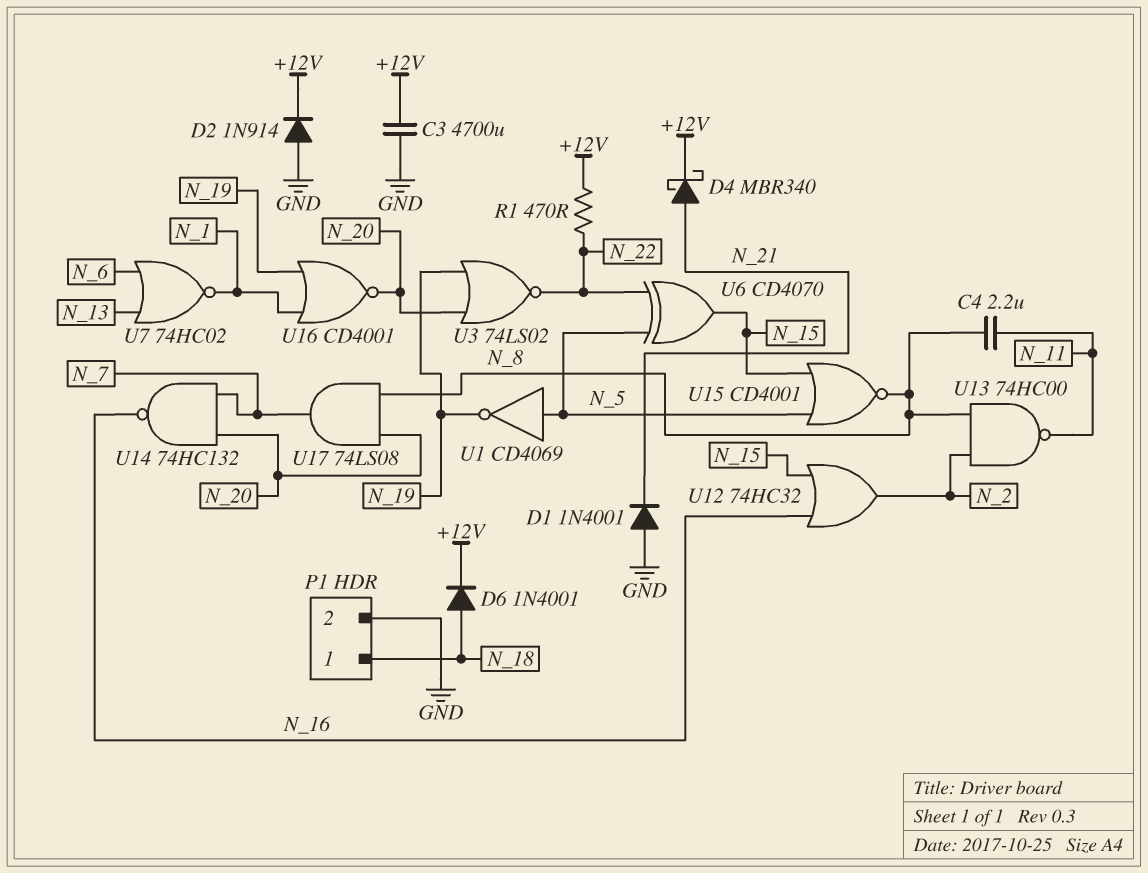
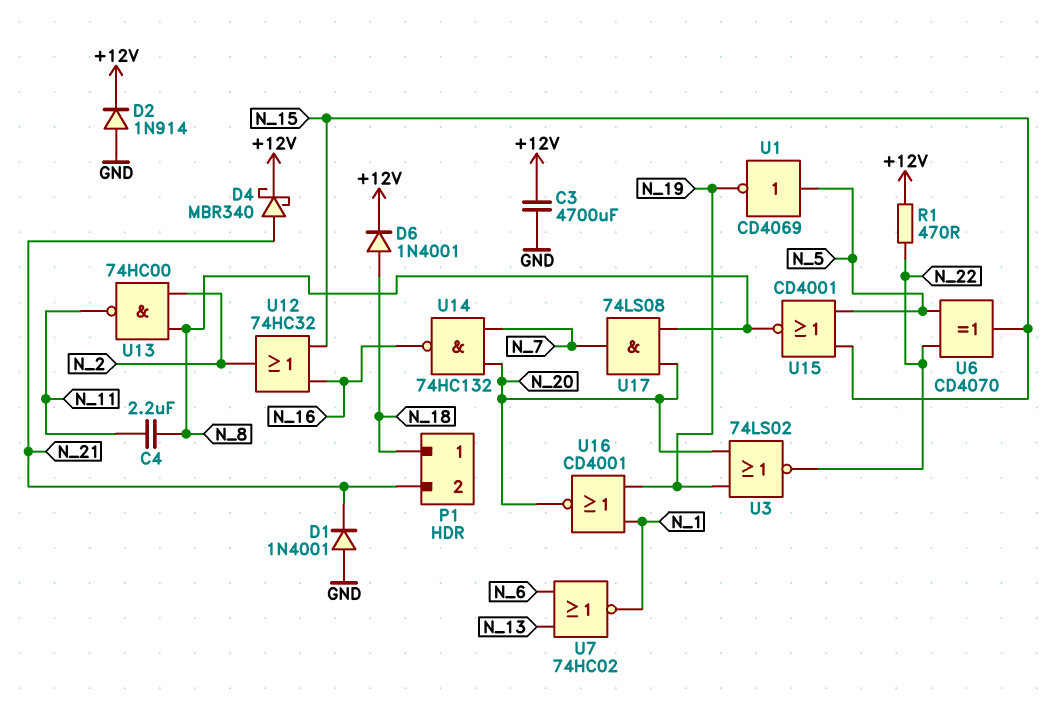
P1 pin 2: GND -> N_21

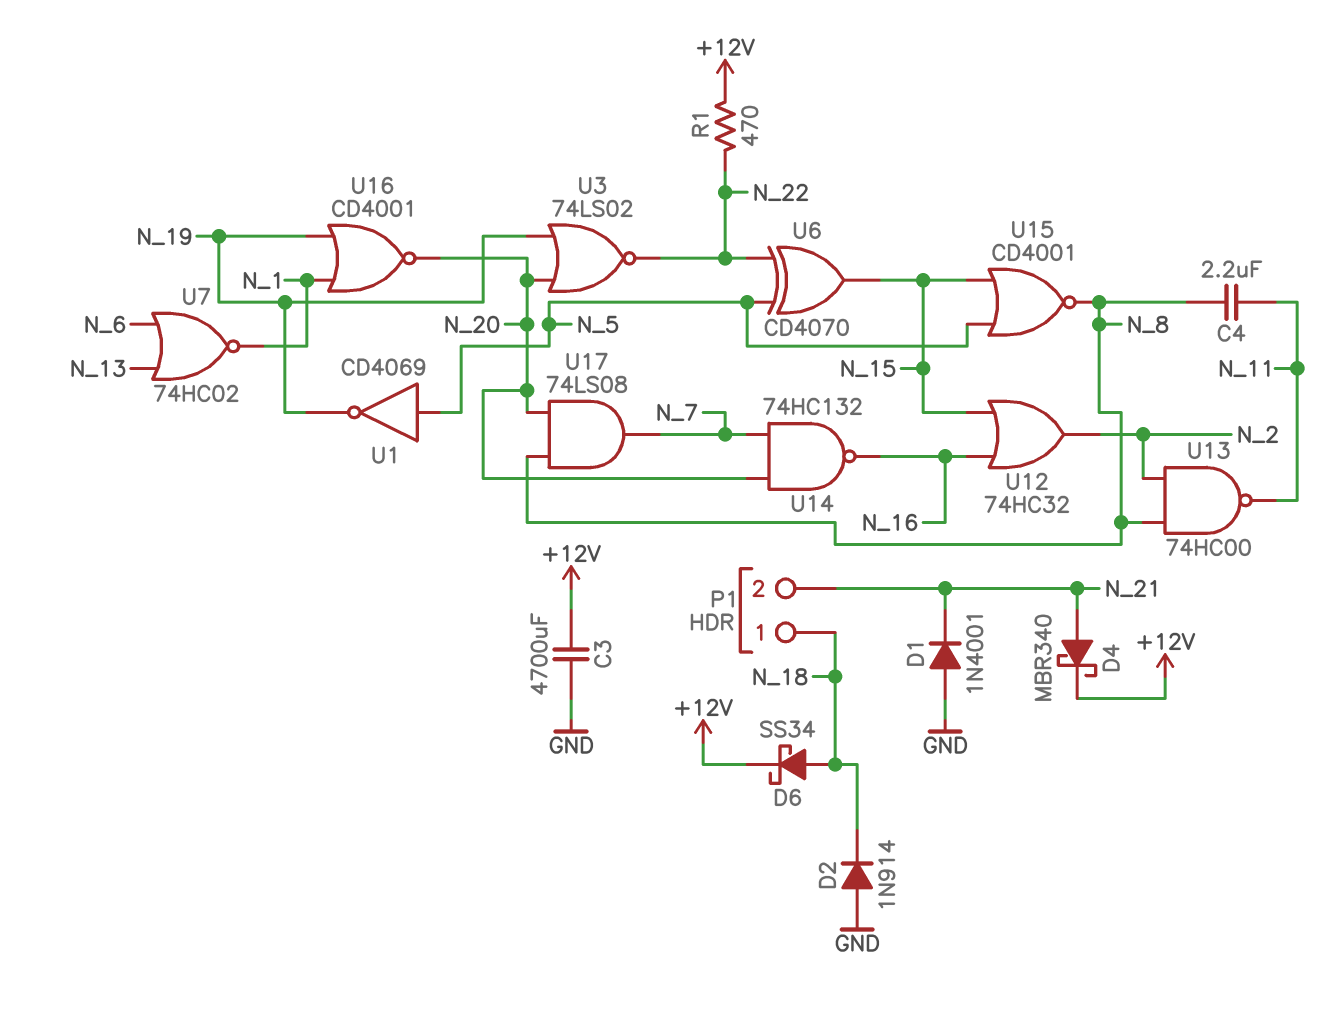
D2: diode 1N914 (A GND, K +12V) -> diode 1N914 (A GND, K N_18)
D6: diode 1N4001 (A N_18, K +12V) -> schottky SS34 (A N_18, K +12V)

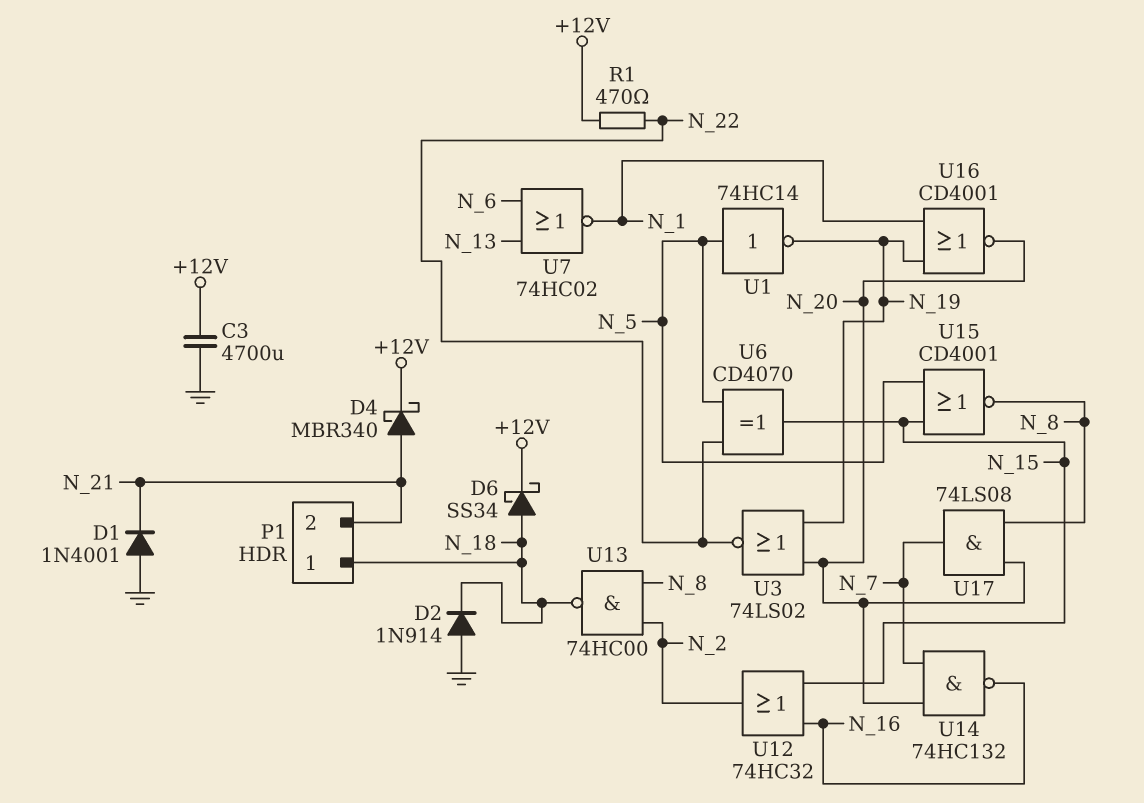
C4: 2.2uF (N_8, N_11) -> none
U1: NOT CD4069 (in N_5, out N_19) -> NOT 74HC14 (in N_5, out N_19)
U13: NAND 74HC00 (in N_2, in N_8, out N_11) -> NAND 74HC00 (in N_2, in N_8, out N_18)

